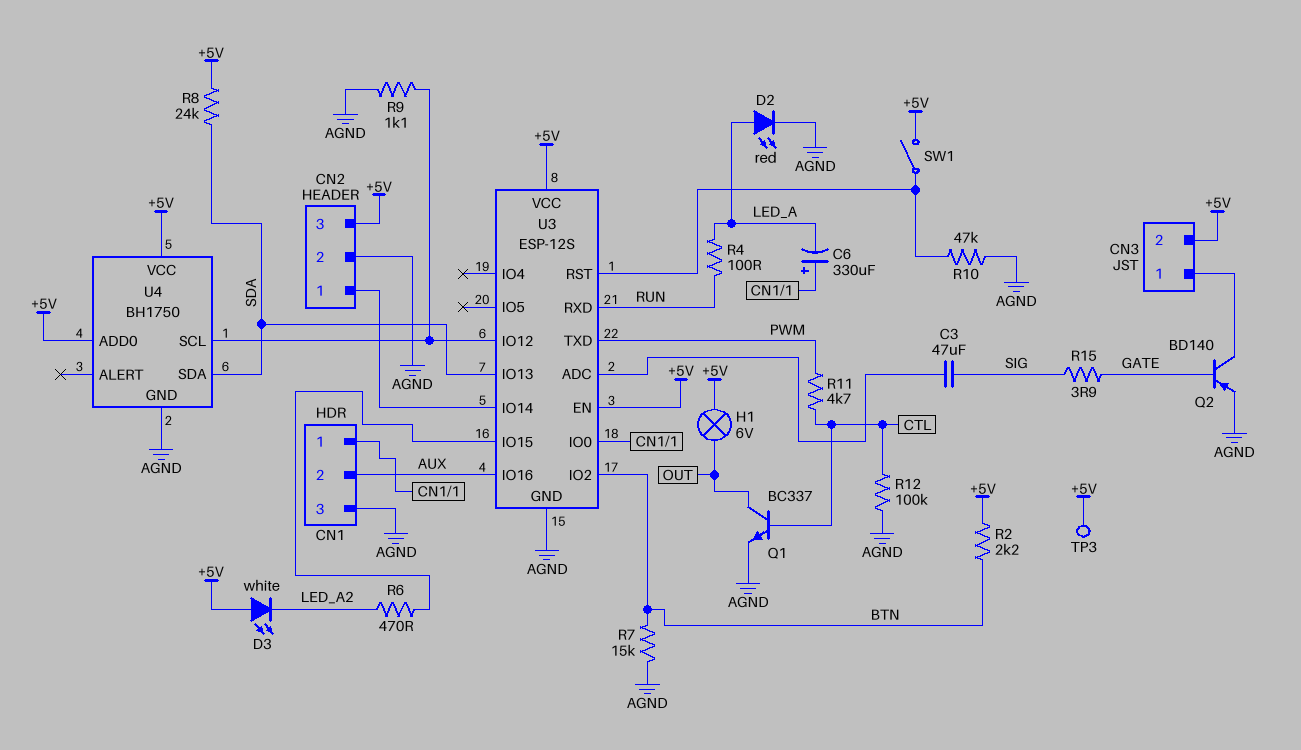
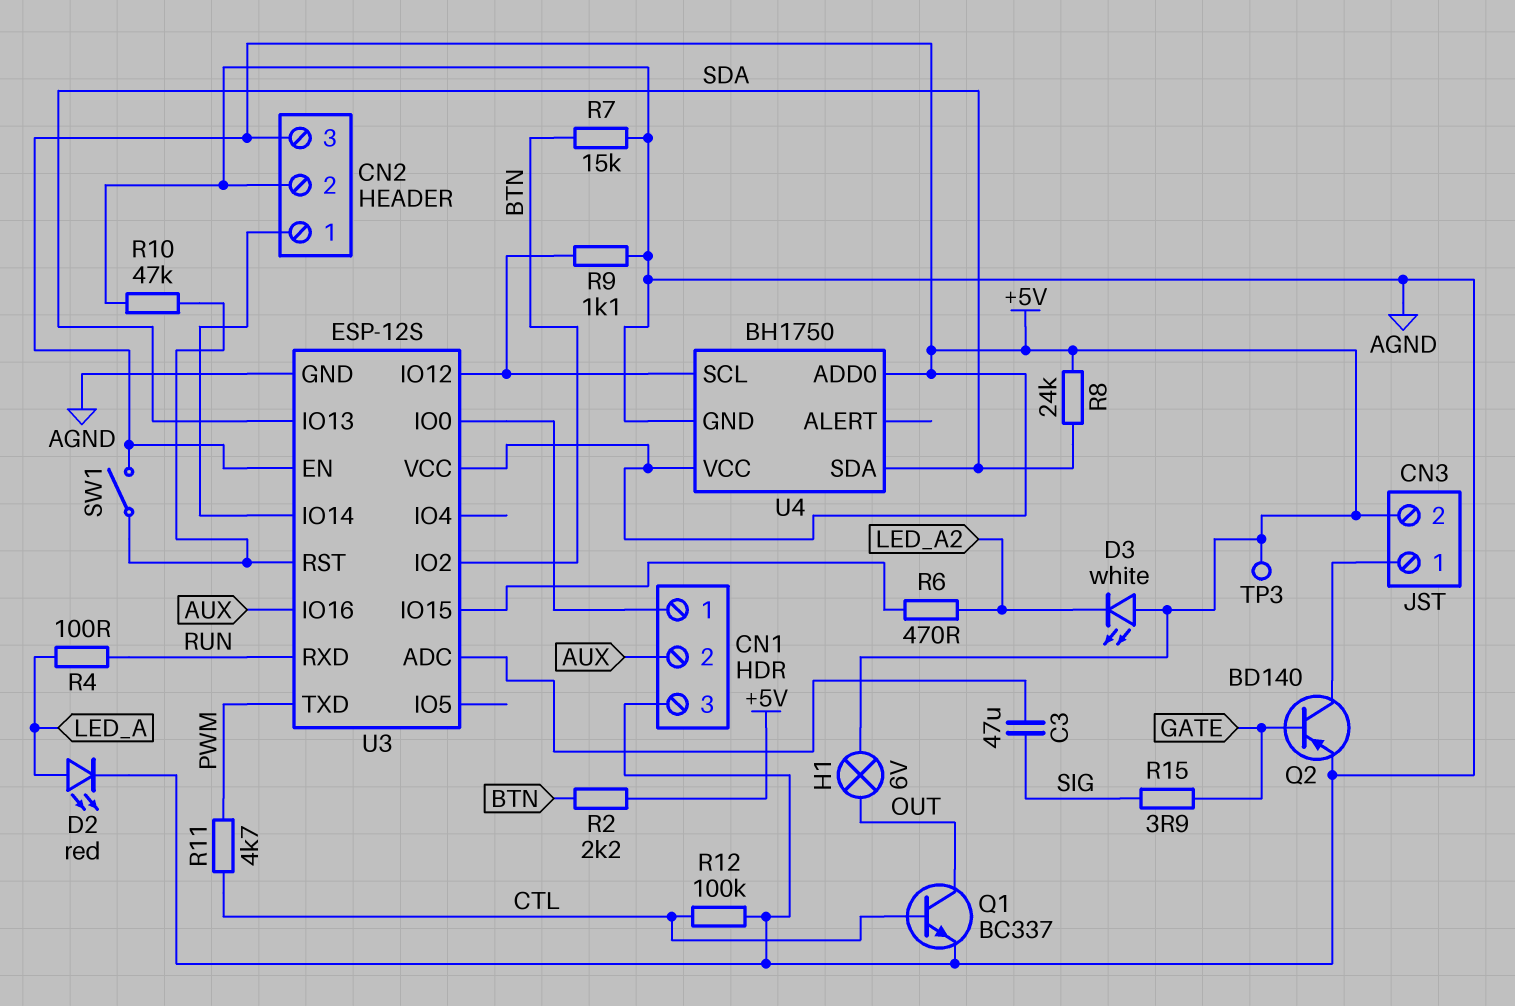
C6: 330uF (plus CN1/1, minus LED_A) -> none

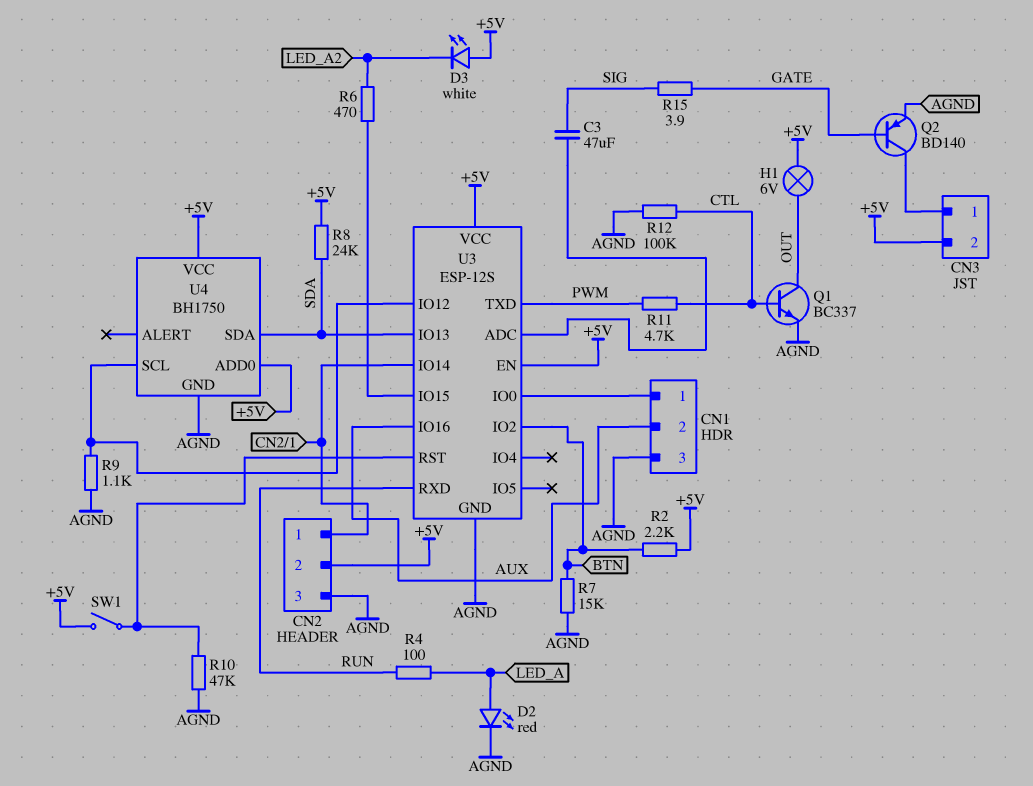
CN2 pin 2: AGND -> +5V
CN2 pin 3: +5V -> AGND
TP3: test point (+5V) -> none

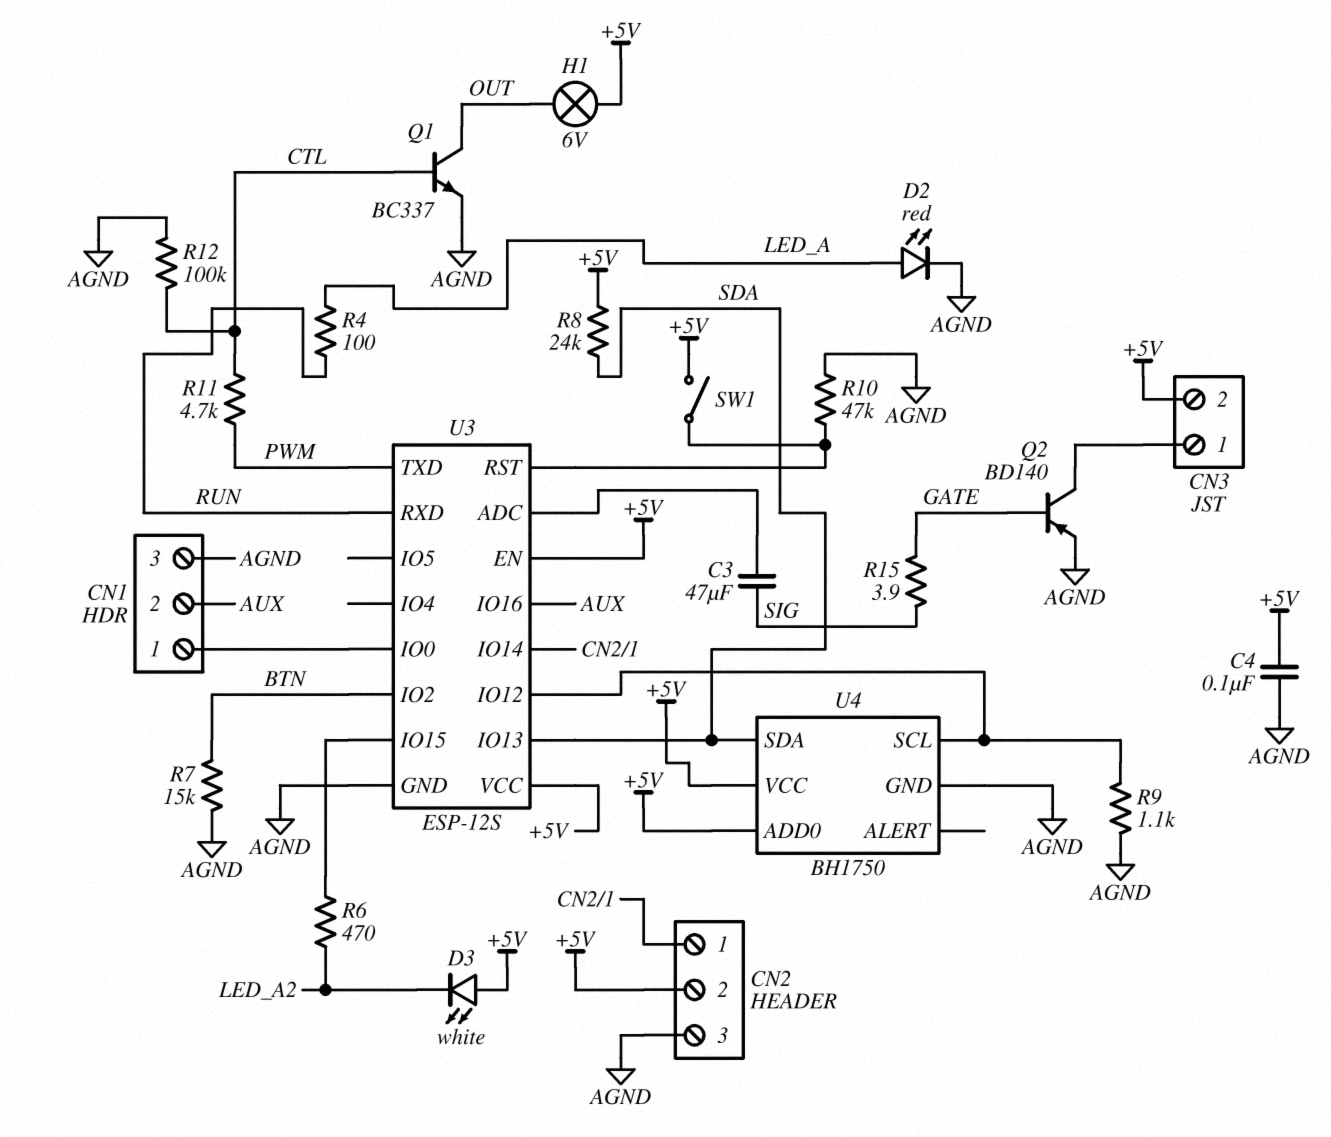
C4: none -> 100nF (+5V, AGND)
R2: 2.2k (+5V, BTN) -> none

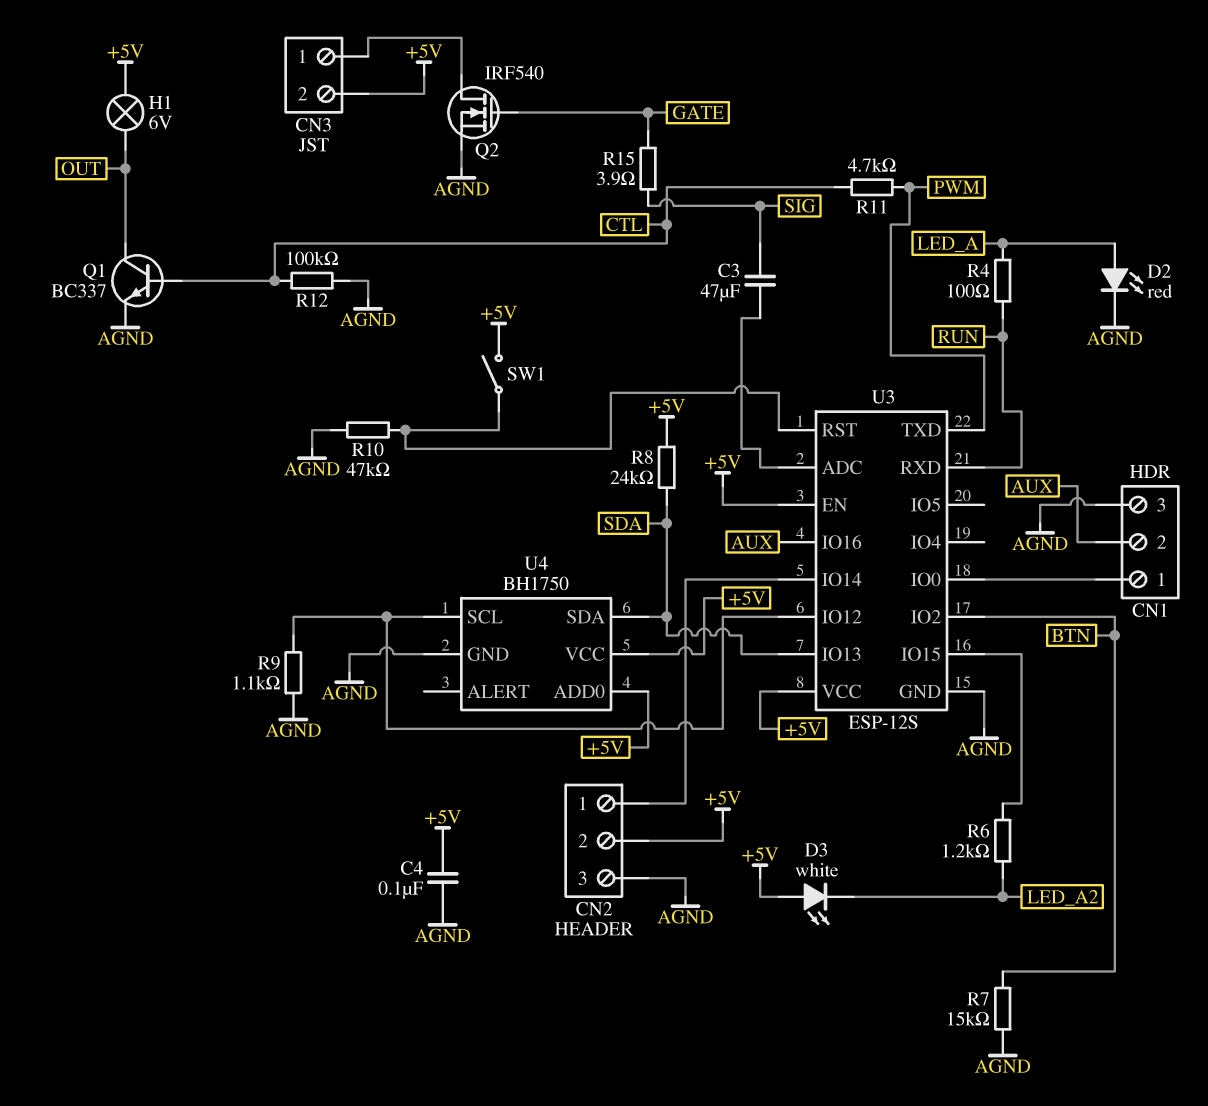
Q2: PNP BD140 (B GATE, C CN3/1, E AGND) -> NMOS IRF540 (G GATE, D CN3/1, S AGND)
R6: 470 (LED_A2, U3/IO15) -> 1.2k (LED_A2, U3/IO15)

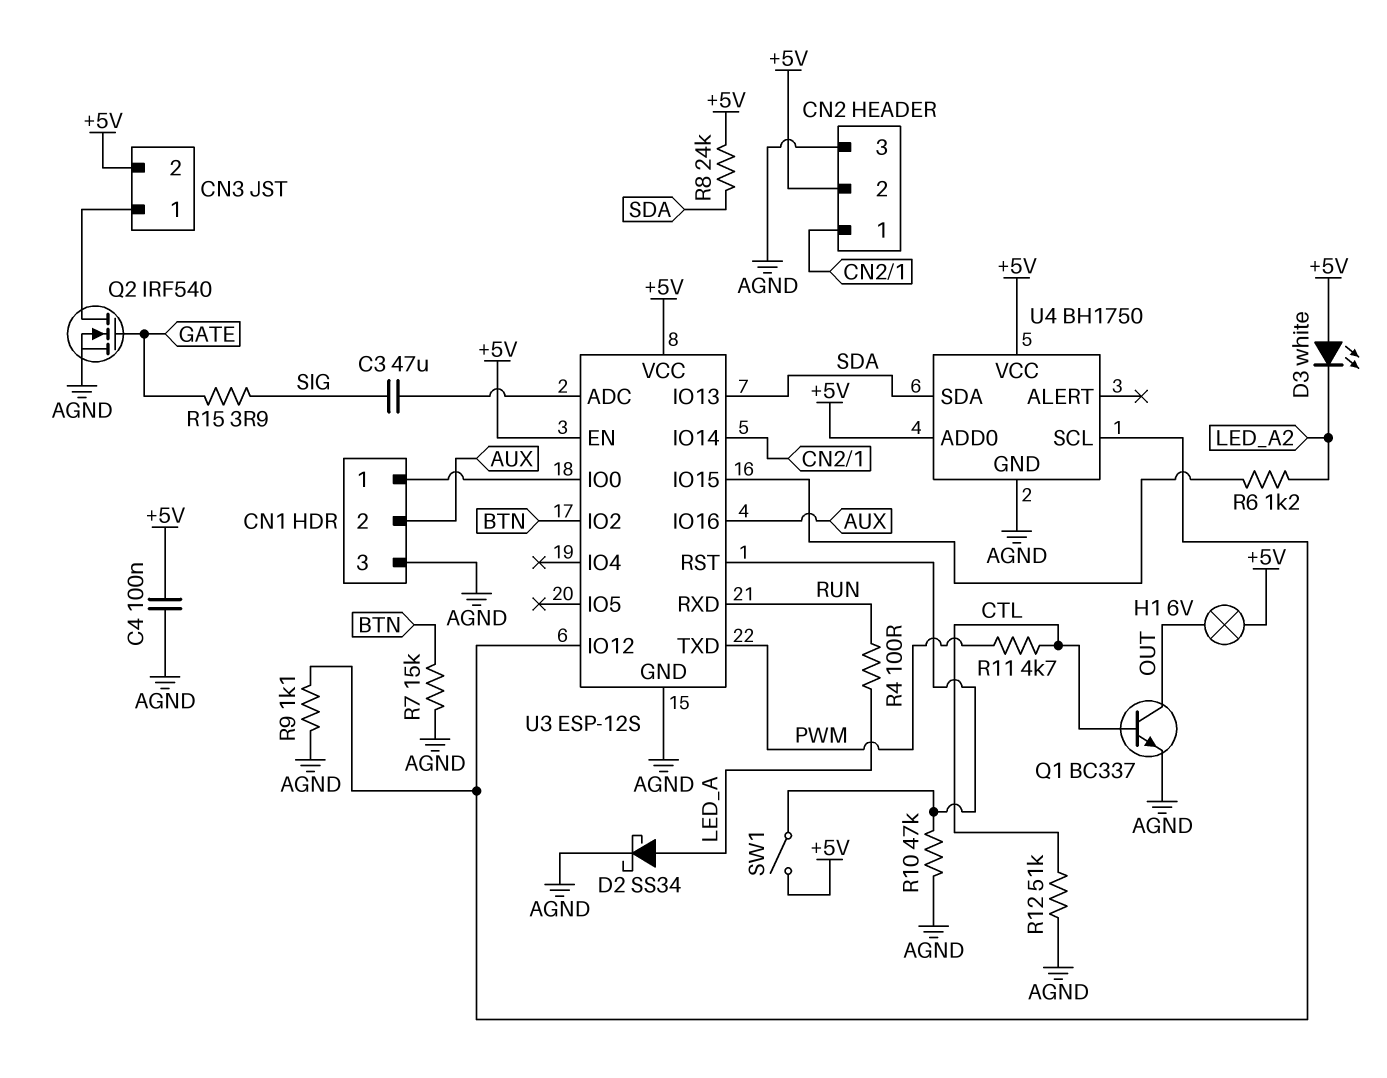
D2: LED red (A LED_A, K AGND) -> schottky SS34 (A LED_A, K AGND)
R12: 100k (AGND, CTL) -> 51k (AGND, CTL)

